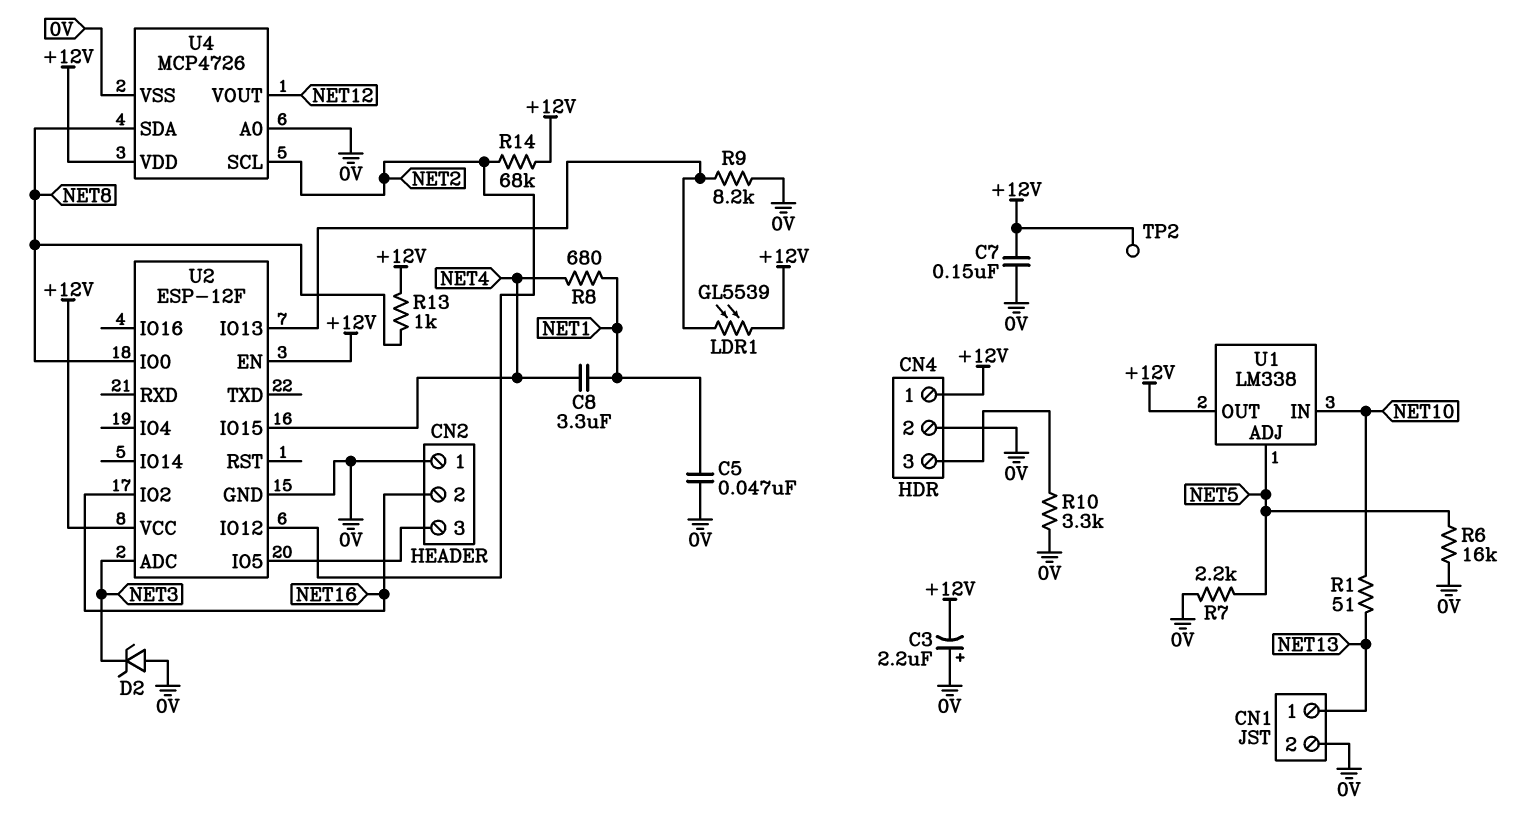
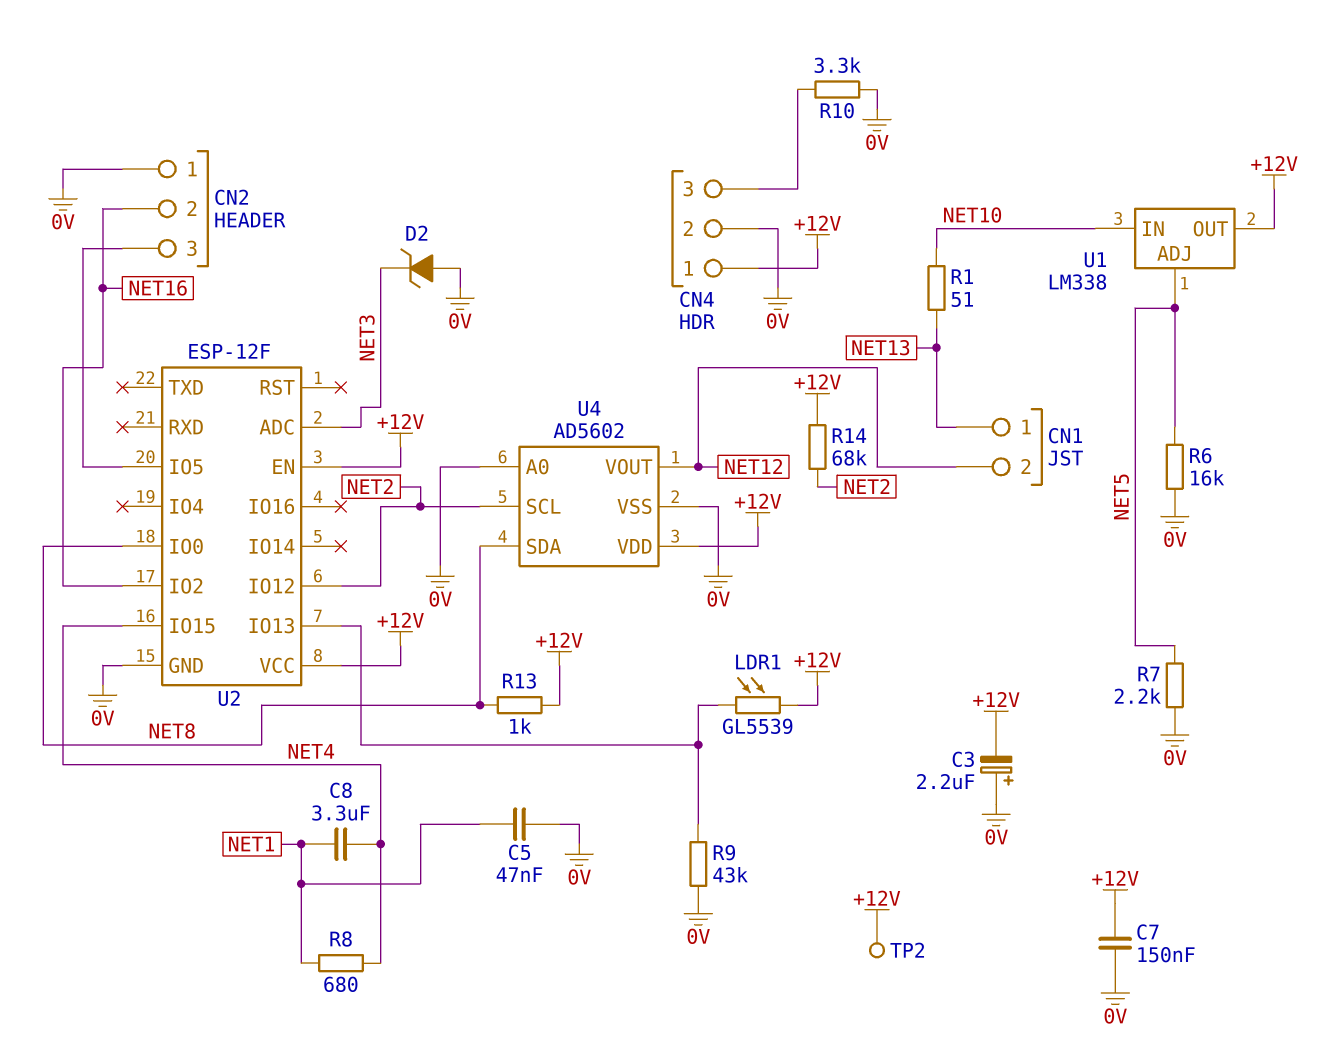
CN1 pin 2: 0V -> NET12
R9: 8.2k (0V, U2/IO13) -> 43k (0V, U2/IO13)
U4: MCP4726 -> AD5602

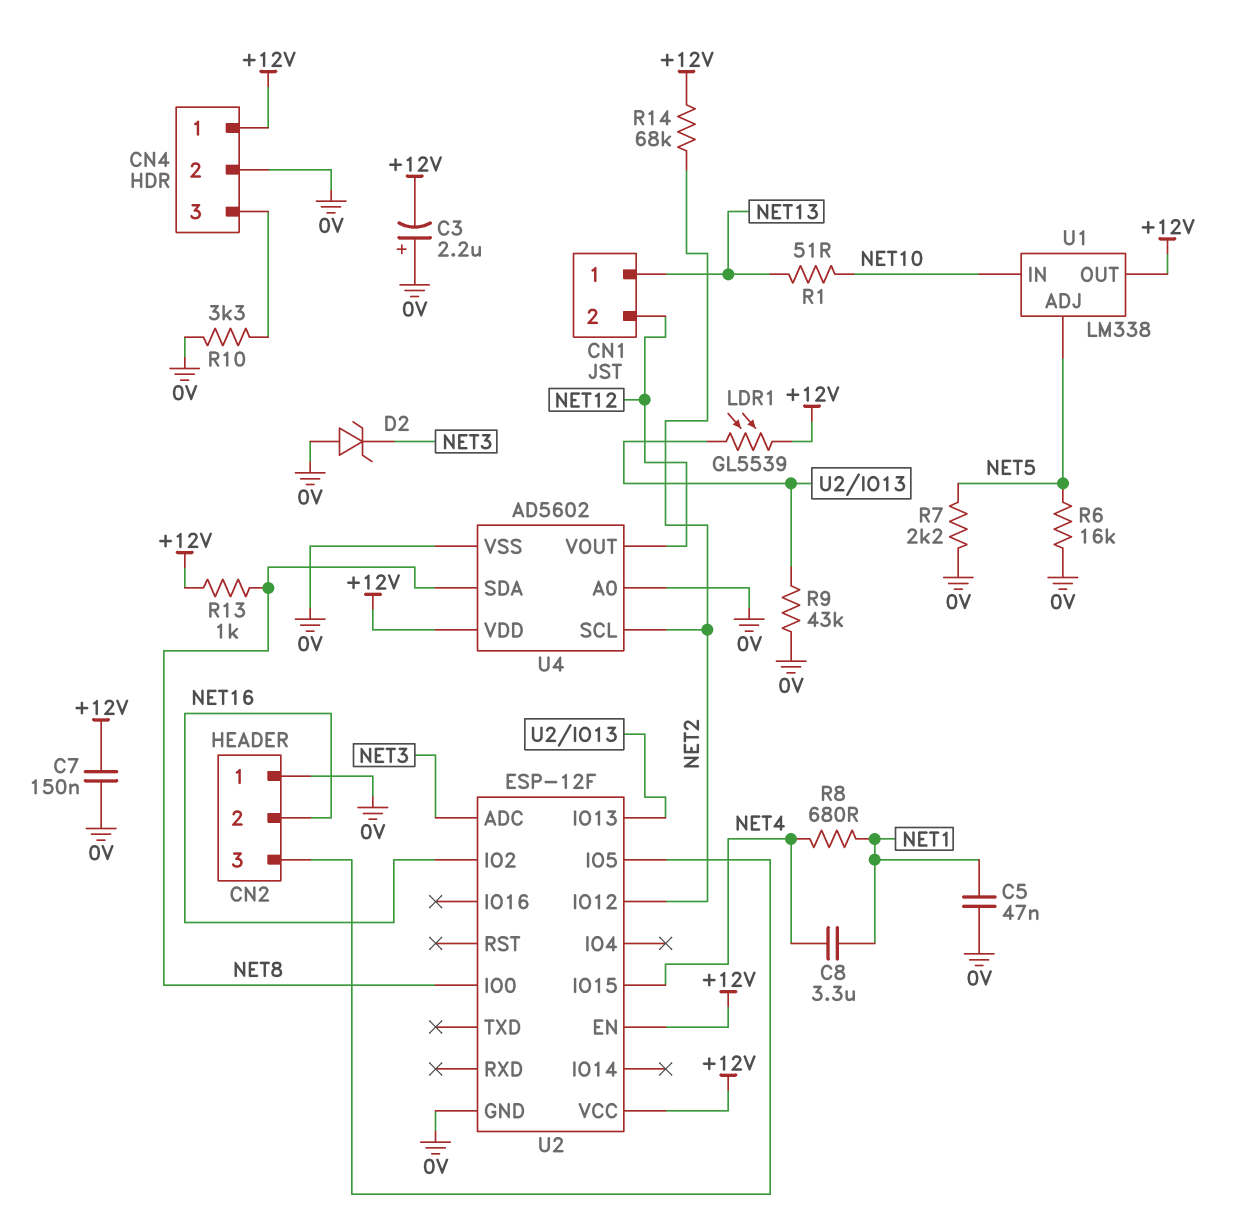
TP2: test point (+12V) -> none

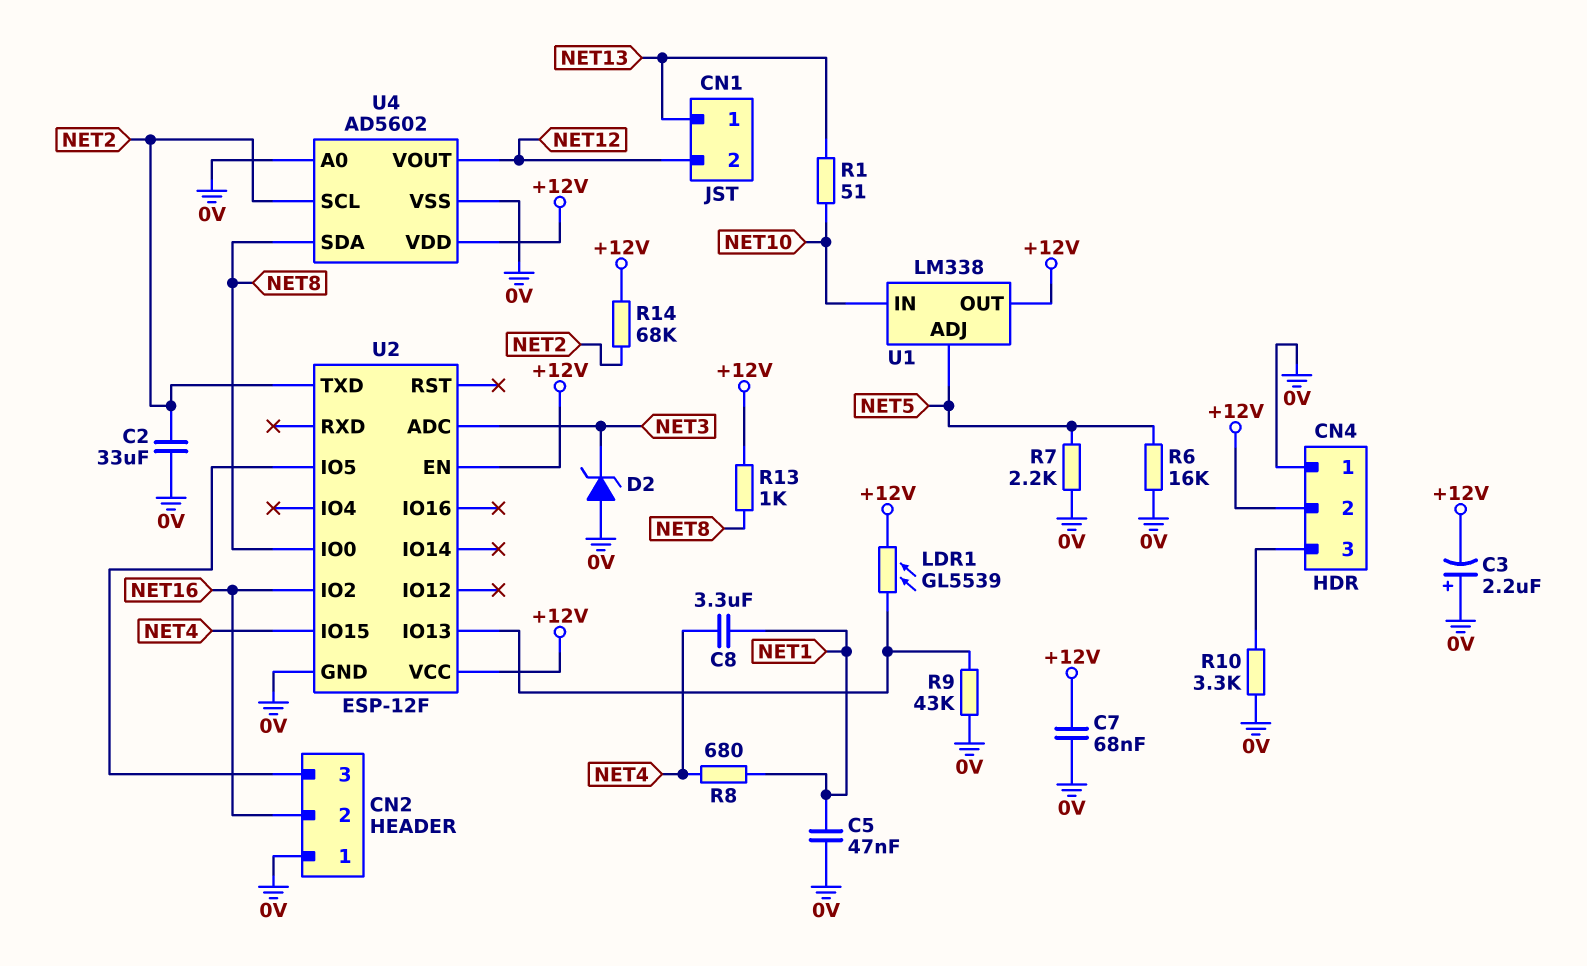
C2: none -> 33uF (0V, NET2)
C7: 150nF (+12V, 0V) -> 68nF (+12V, 0V)
CN4 pin 1: +12V -> 0V
CN4 pin 2: 0V -> +12V
U2 pin IO12: NET2 -> none
U2 pin TXD: none -> NET2

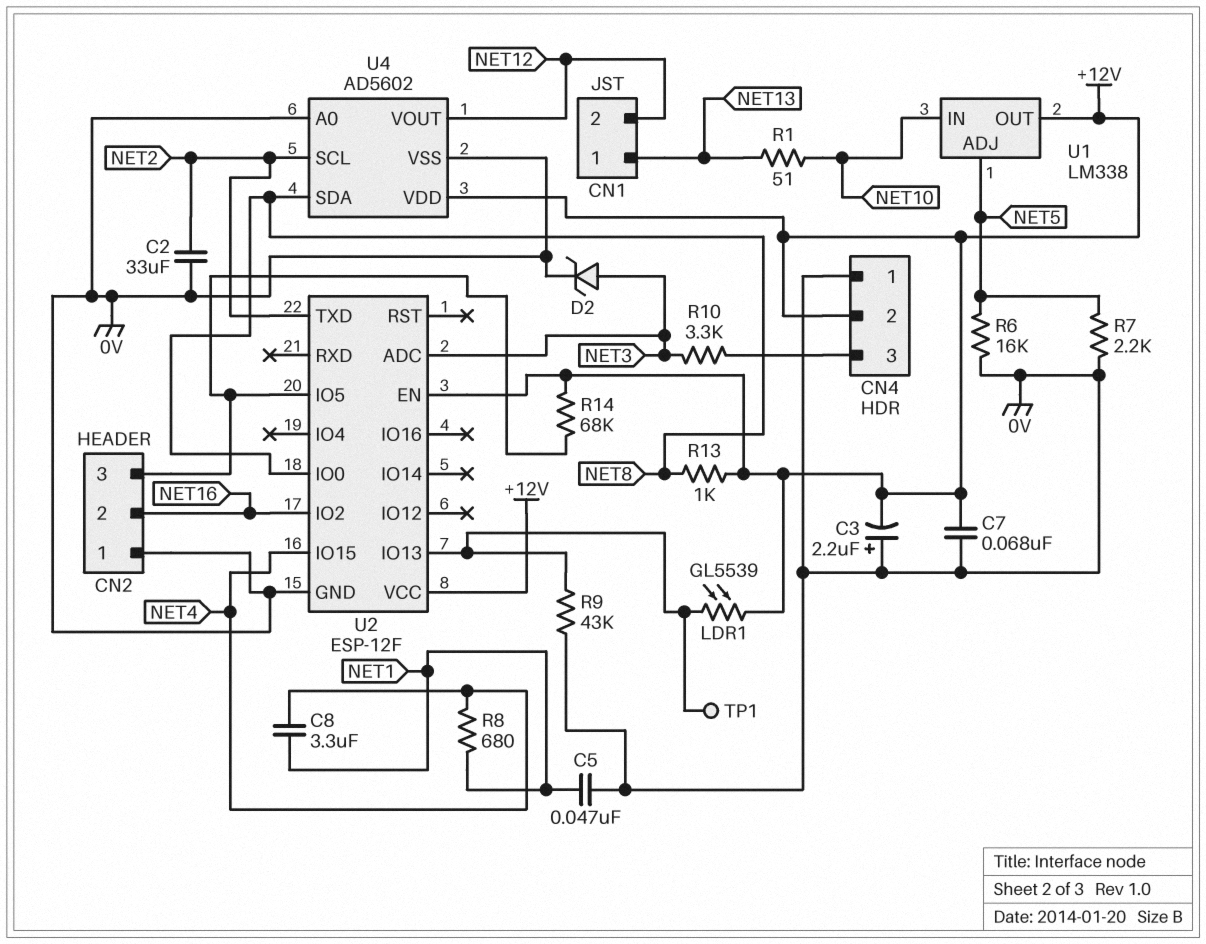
D2: zener (A 0V, K NET3) -> zener (A NET3, K 0V)
R10: 3.3k (0V, CN4/3) -> 3.3k (CN4/3, NET3)
R14: 68k (+12V, NET2) -> 68k (+12V, CN2/3)
TP1: none -> test point (U2/IO13)

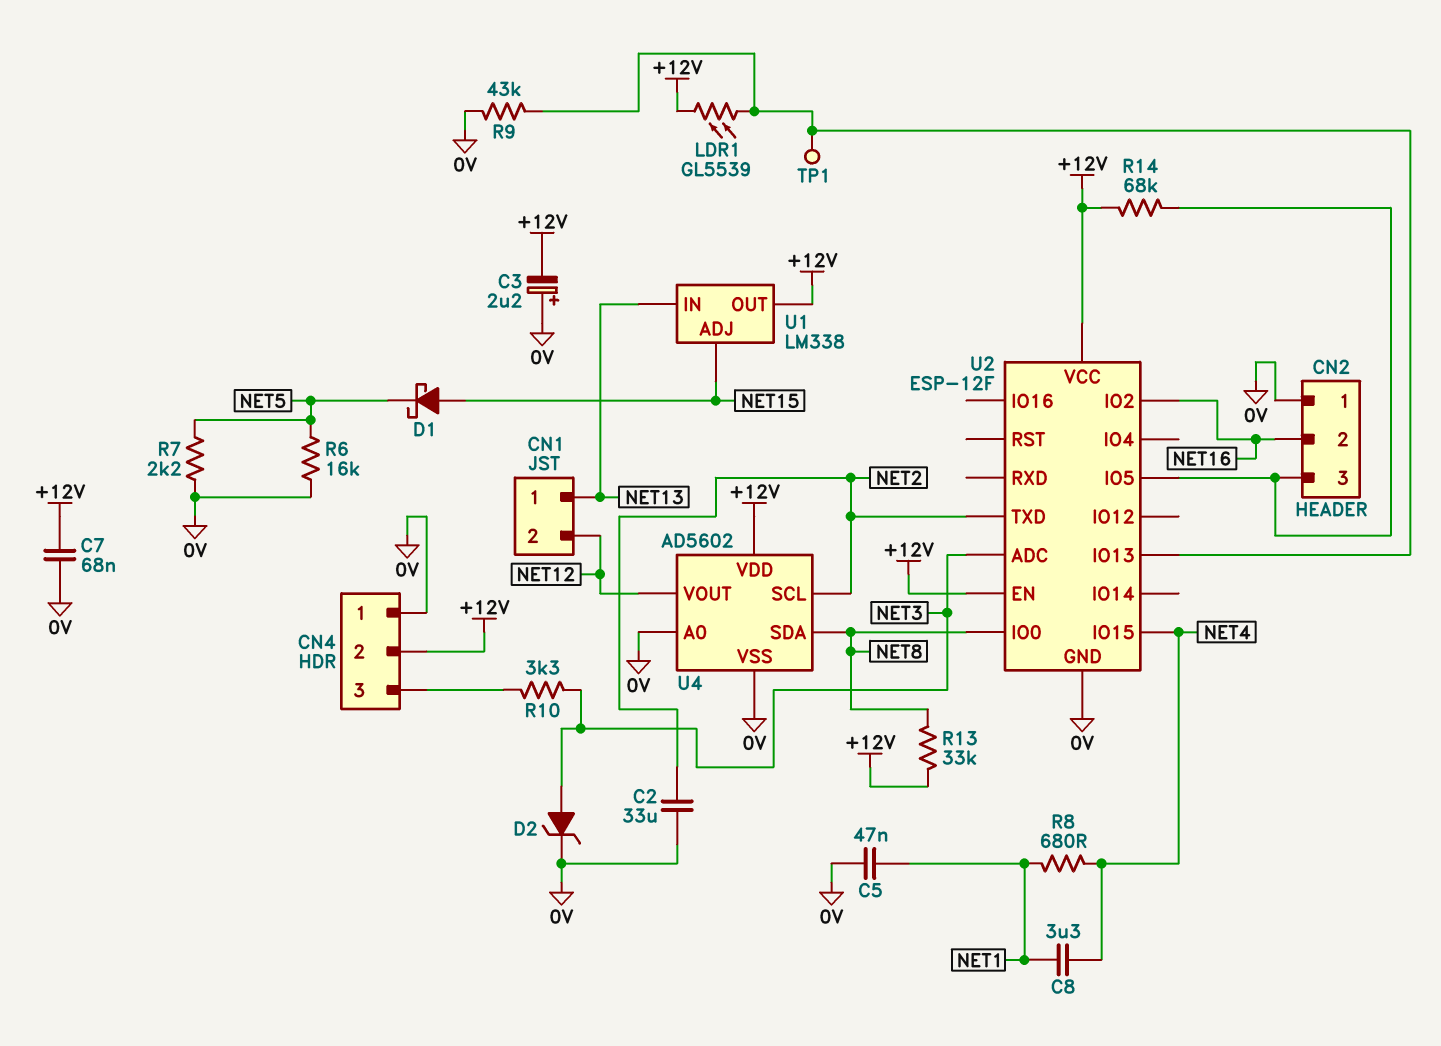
D1: none -> schottky (A NET15, K NET5)
R1: 51 (NET10, NET13) -> none
R13: 1k (+12V, NET8) -> 33k (+12V, NET8)
U1 pin ADJ: NET5 -> NET15
U1 pin IN: NET10 -> NET13

